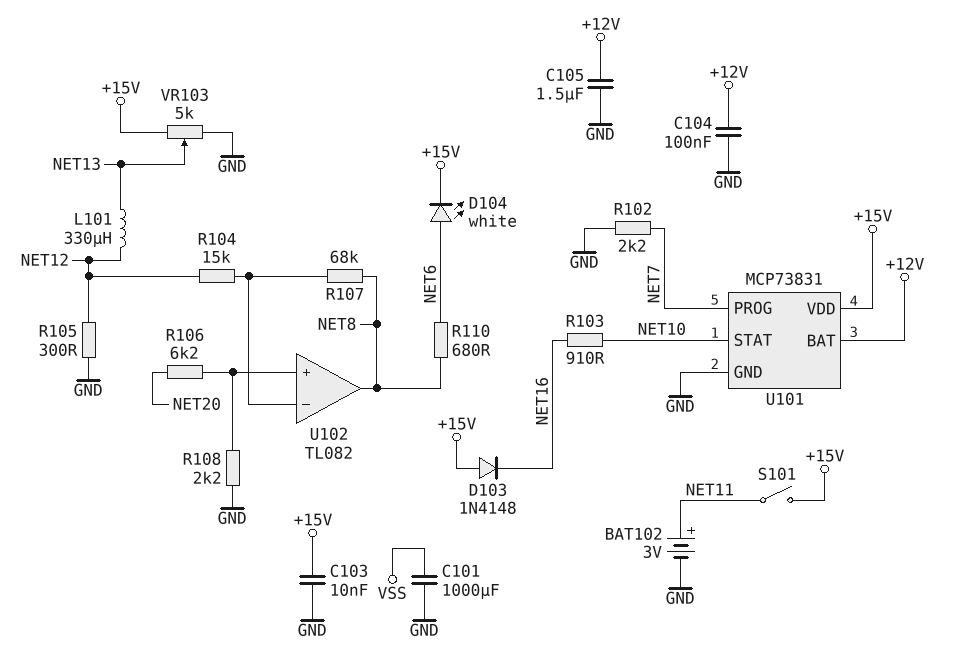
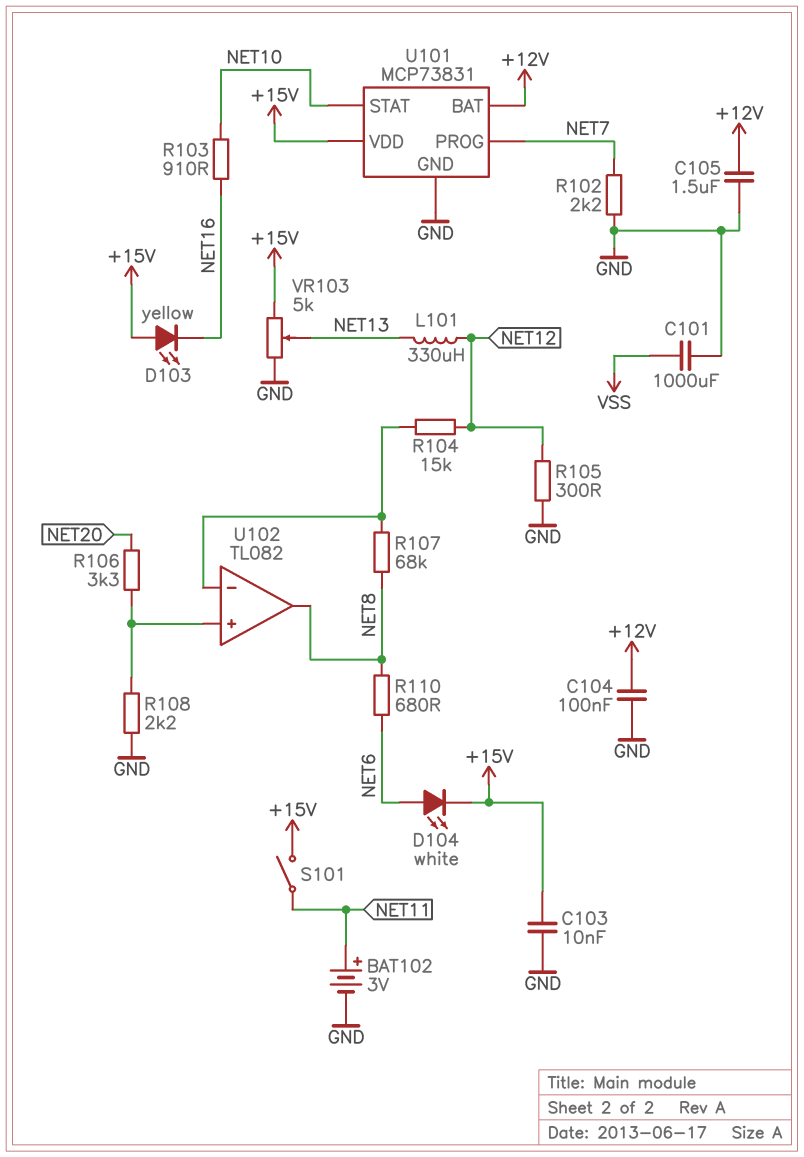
D103: diode 1N4148 (A +15V, K NET16) -> LED yellow (A +15V, K NET16)
R106: 6.2k (NET20, U102/in+) -> 3.3k (NET20, U102/in+)

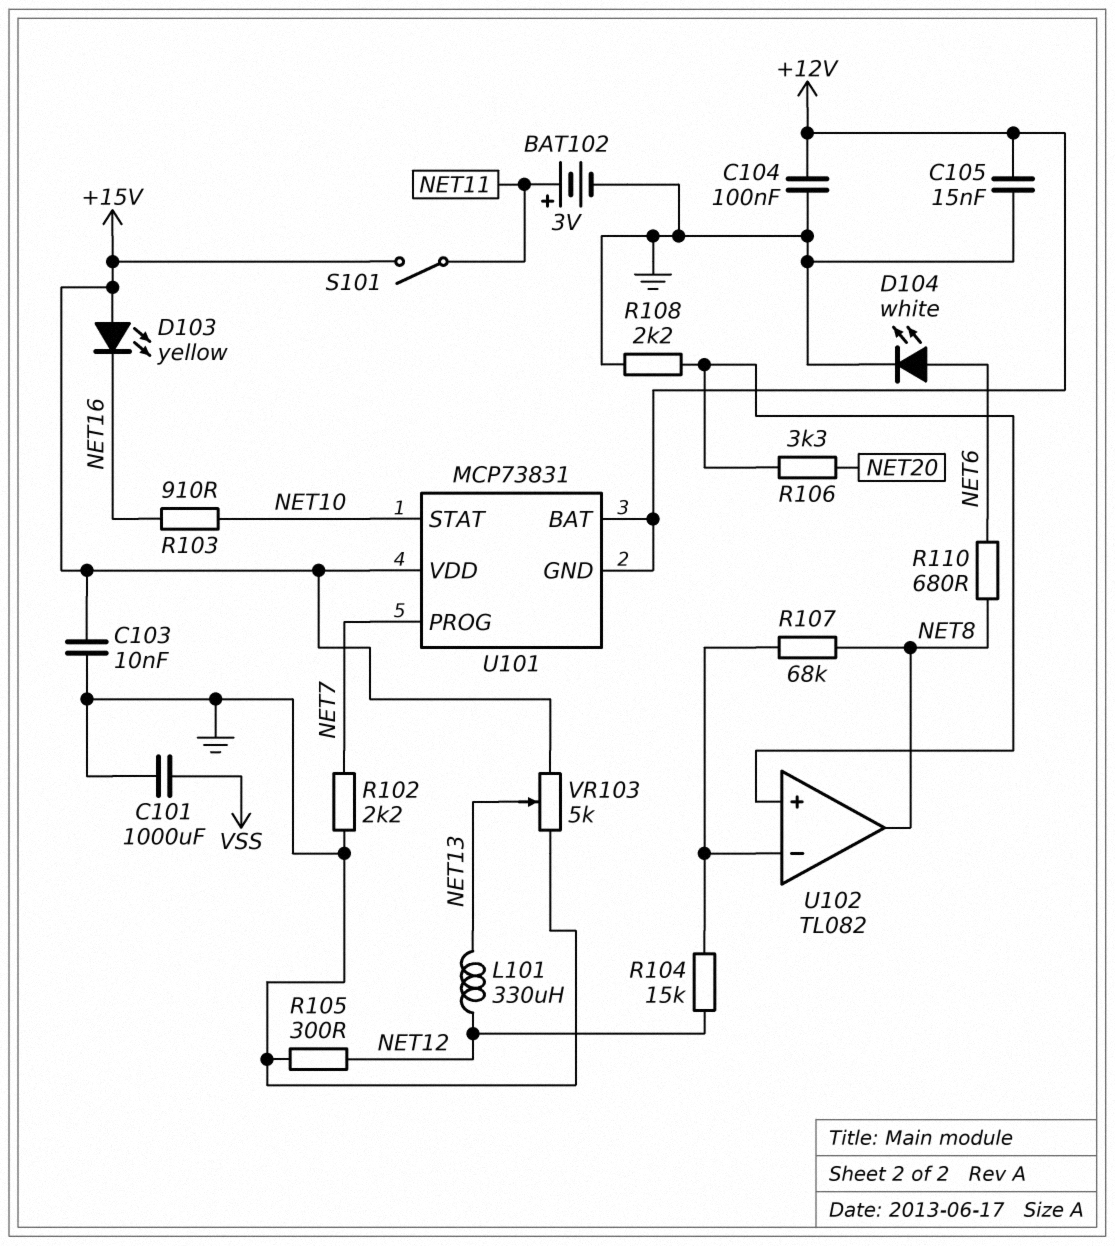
C105: 1.5uF (+12V, GND) -> 15nF (+12V, GND)
D104: LED white (A NET6, K +15V) -> LED white (A NET6, K GND)
U101 pin GND: GND -> +12V

